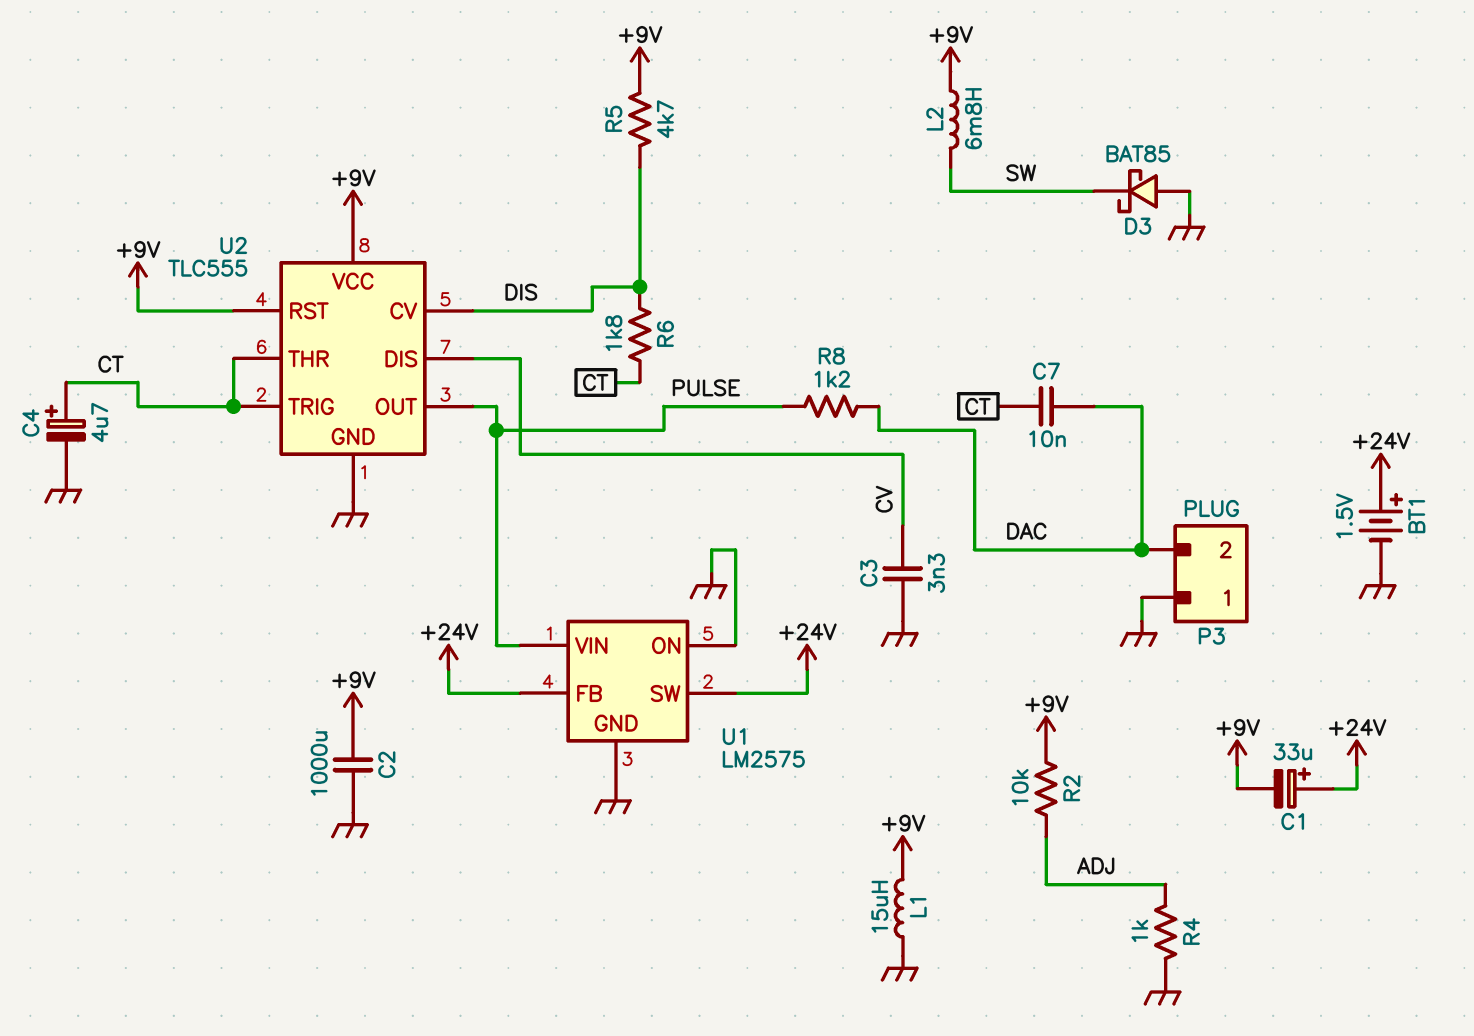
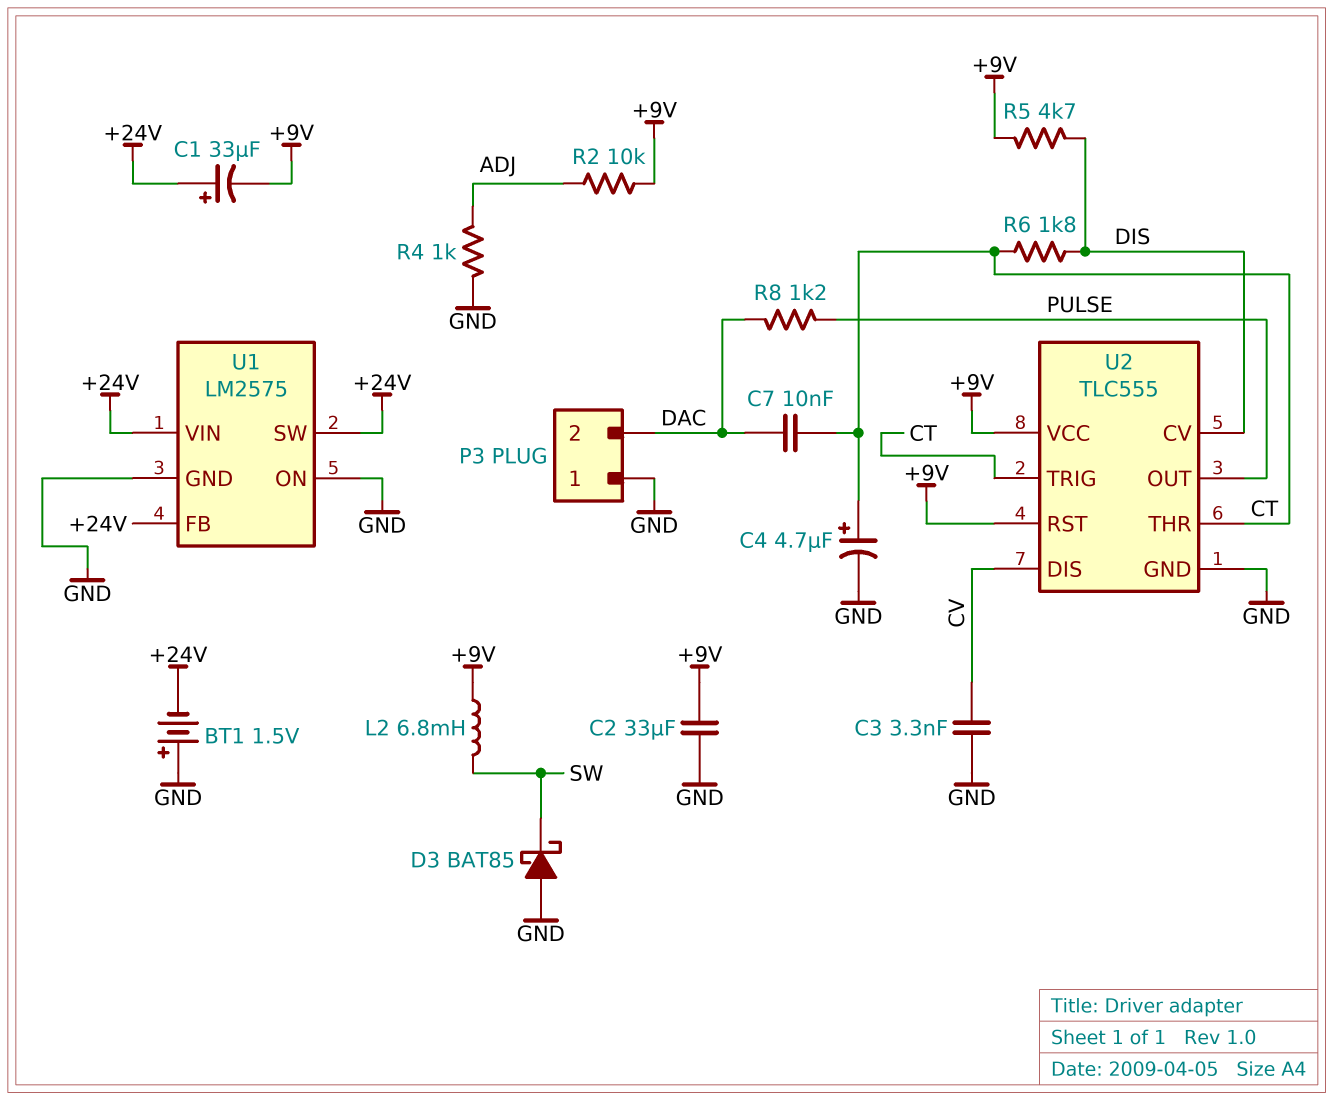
BT1: 1.5V (plus +24V, minus GND) -> 1.5V (plus GND, minus +24V)
C2: 1000uF (+9V, GND) -> 33uF (+9V, GND)
L1: 15uH (+9V, GND) -> none
U1 pin VIN: PULSE -> +24V

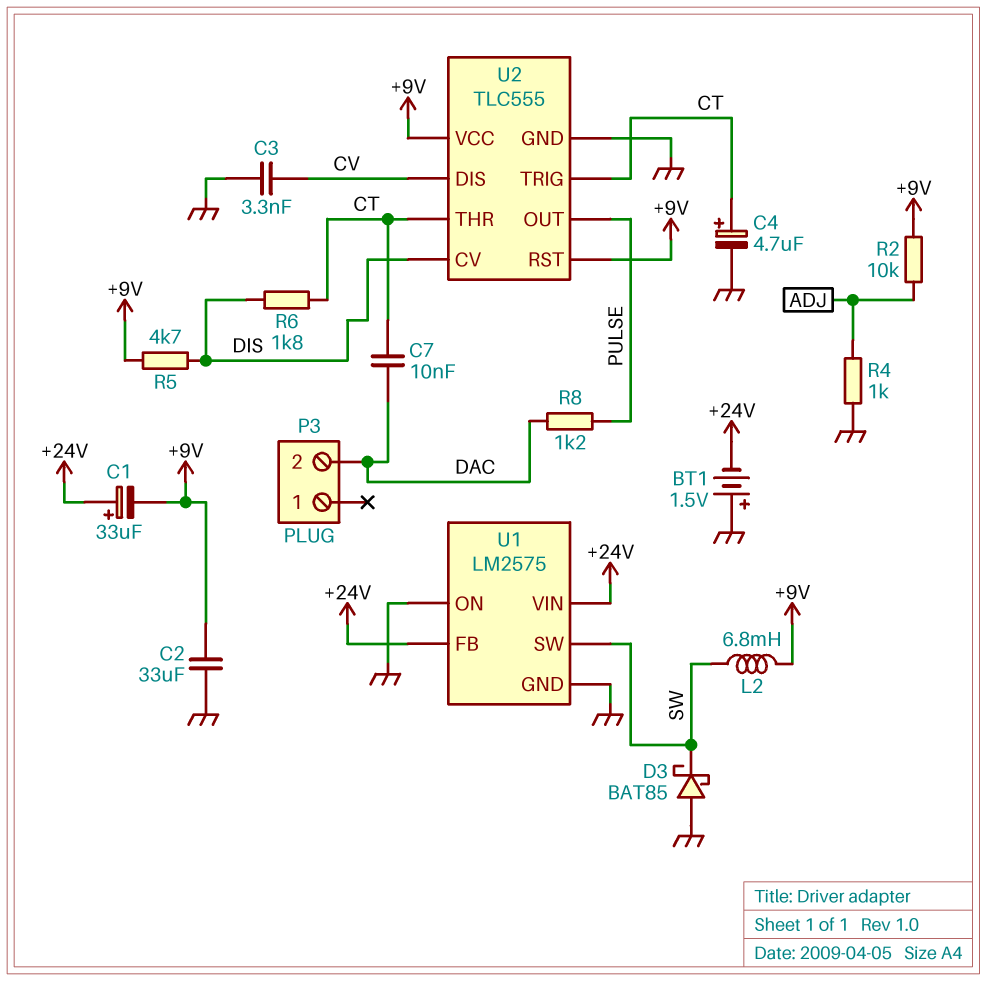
P3 pin 1: GND -> none
U1 pin SW: +24V -> SW

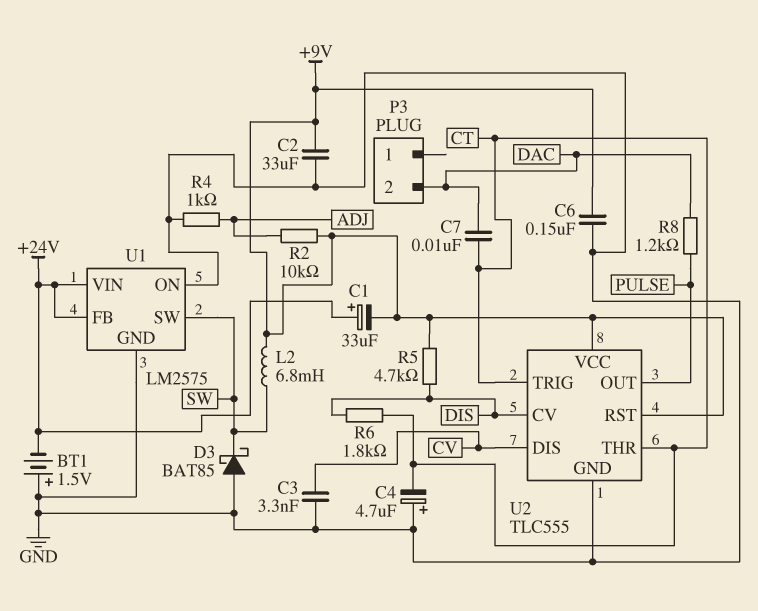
C4: 4.7uF (plus CT, minus GND) -> 4.7uF (plus GND, minus CT)
C6: none -> 150nF (+9V, GND)

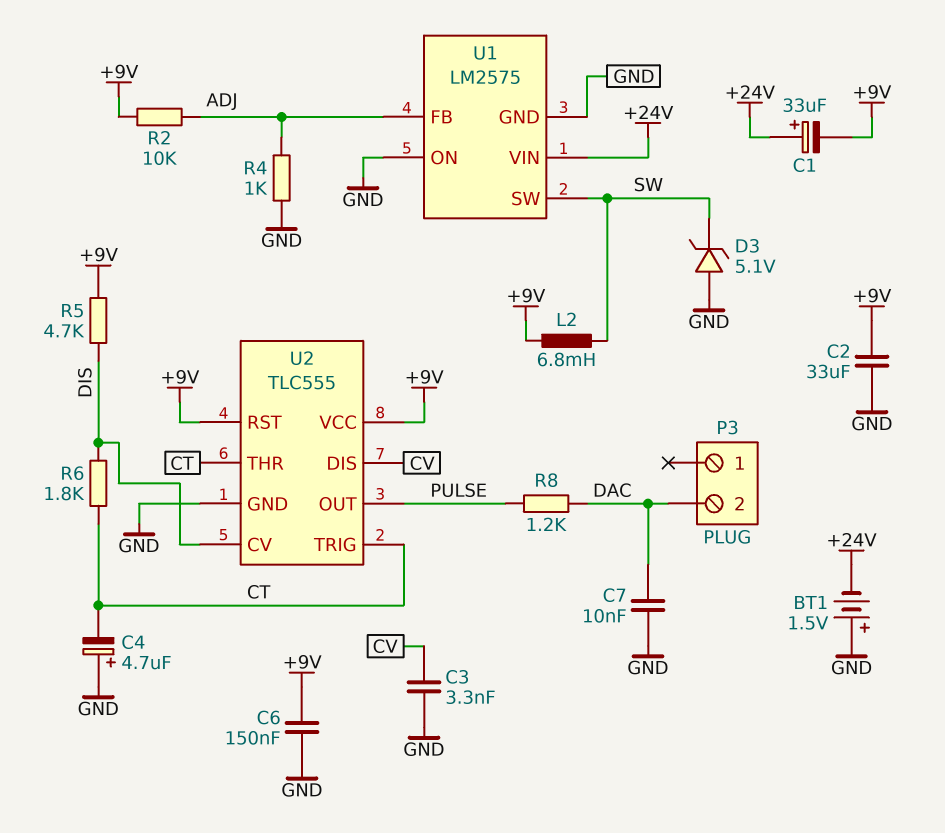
C7: 10nF (CT, DAC) -> 10nF (DAC, GND)
D3: schottky BAT85 (A GND, K SW) -> zener 5.1V (A GND, K SW)
U1 pin FB: +24V -> ADJ

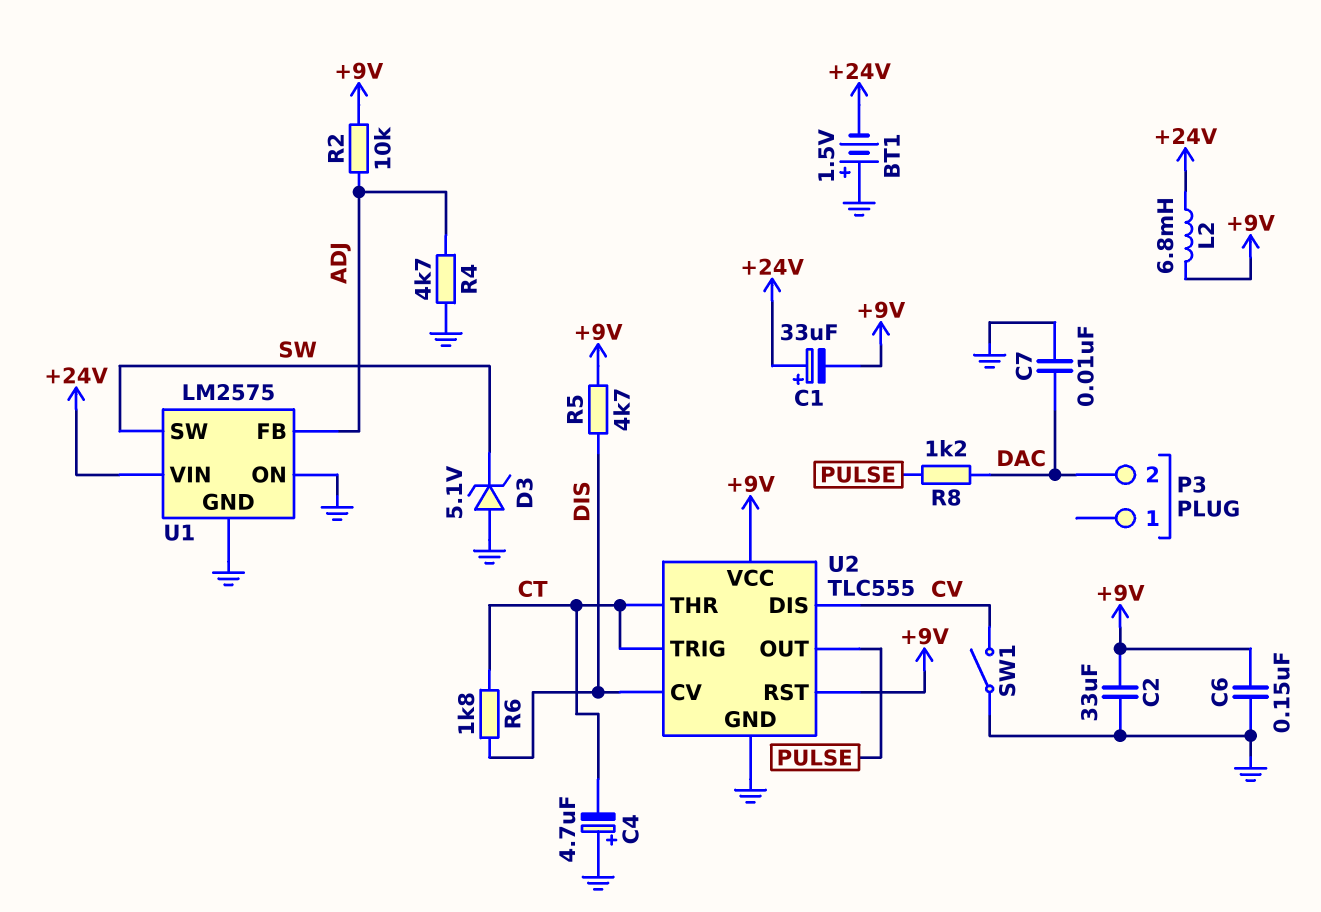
C3: 3.3nF (CV, GND) -> none
L2: 6.8mH (+9V, SW) -> 6.8mH (+9V, +24V)
R4: 1k (ADJ, GND) -> 4.7k (ADJ, GND)
SW1: none -> switch (CV, GND)

